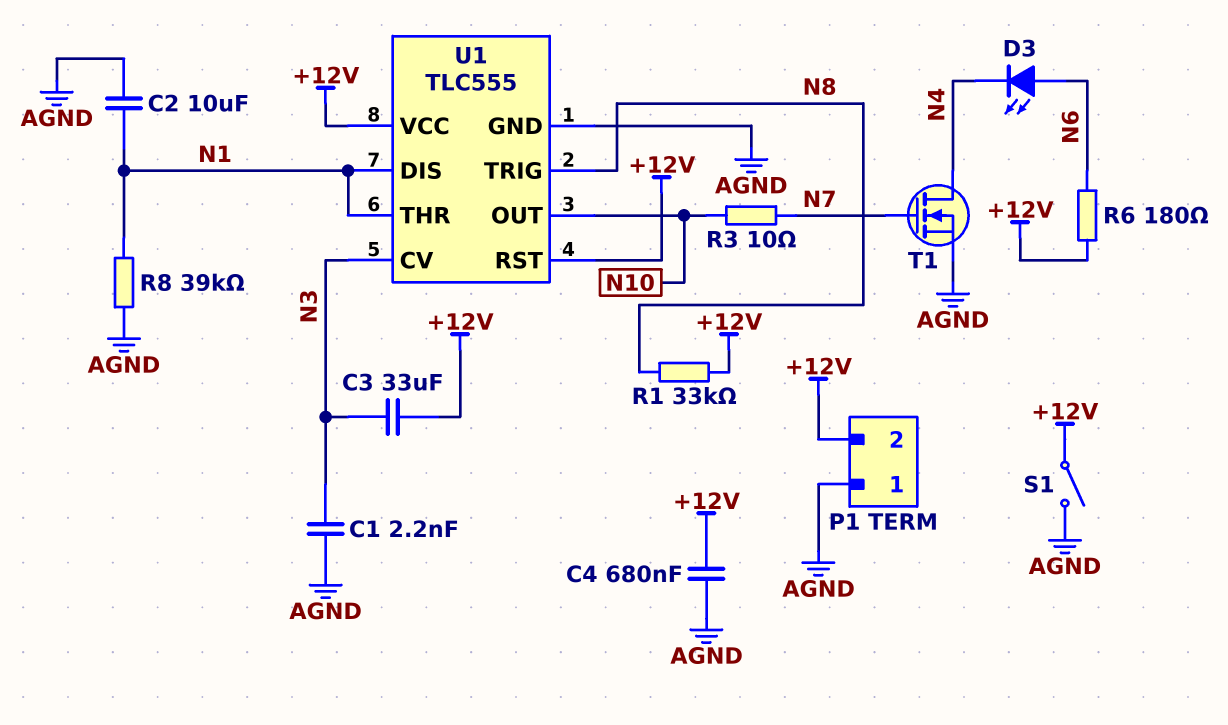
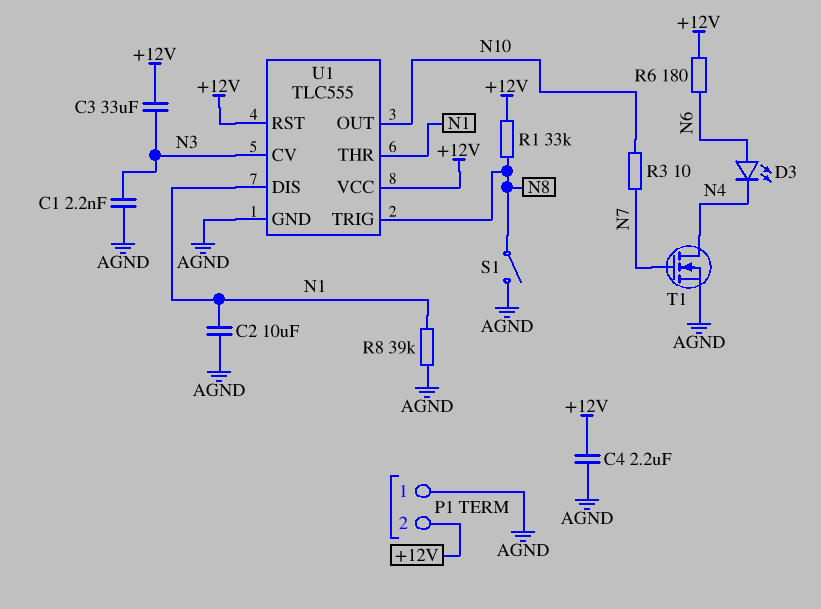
C4: 680nF (+12V, AGND) -> 2.2uF (+12V, AGND)
S1: switch (+12V, AGND) -> switch (AGND, N8)

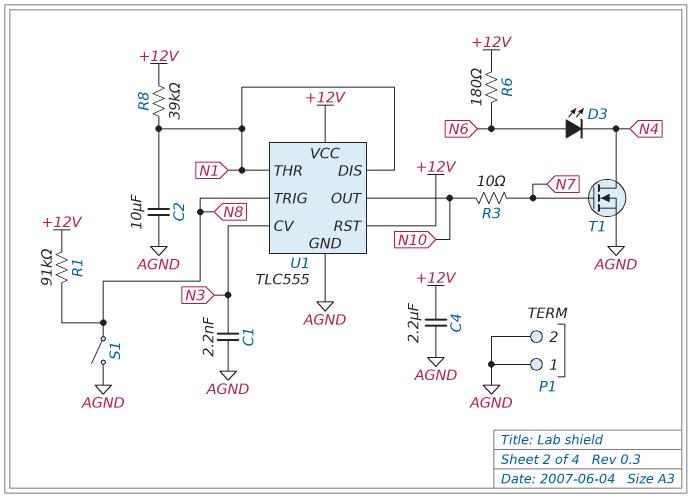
C3: 33uF (+12V, N3) -> none
P1 pin 2: +12V -> AGND
R1: 33k (+12V, N8) -> 91k (+12V, N8)
R8: 39k (AGND, N1) -> 39k (+12V, N1)

